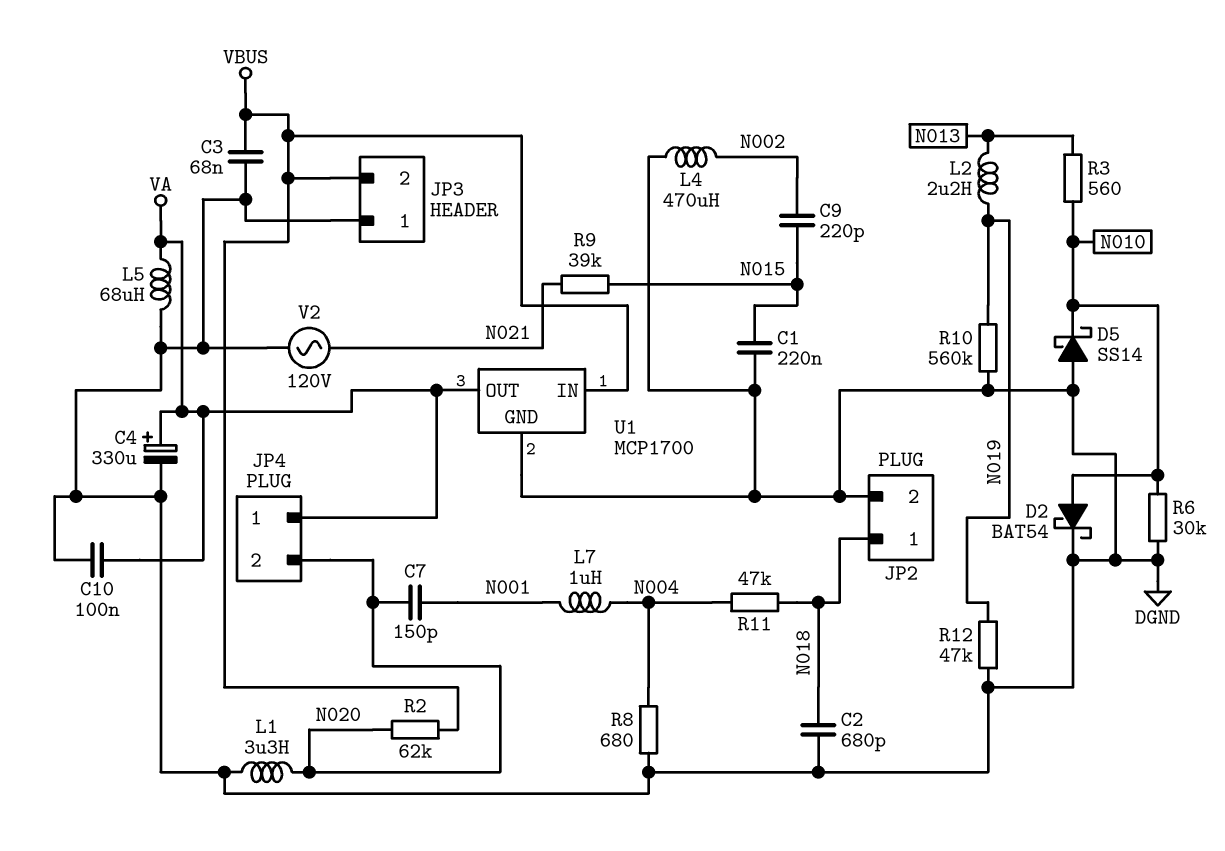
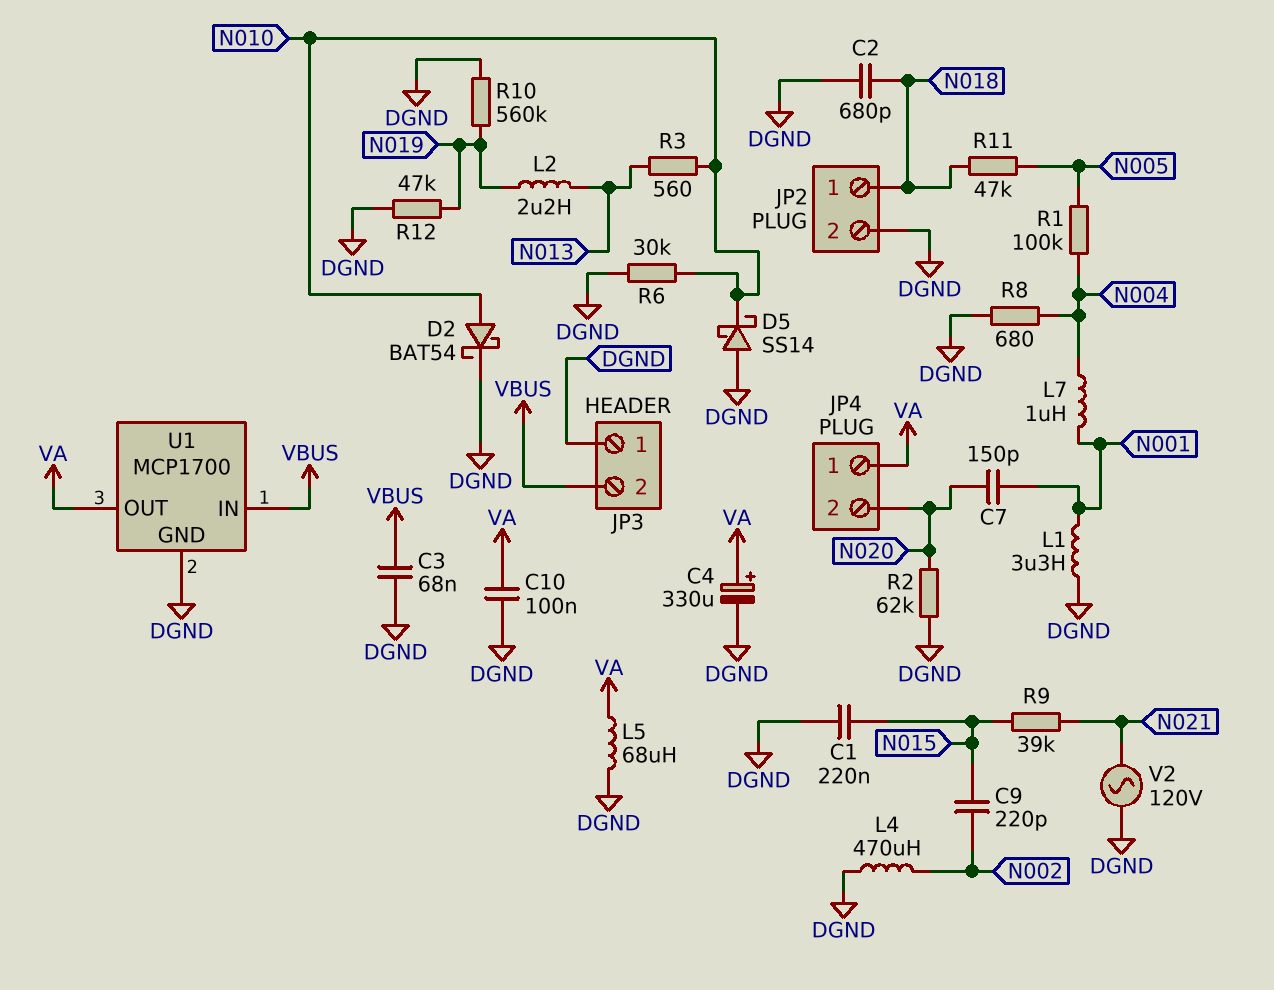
L1: 3.3uH (DGND, N020) -> 3.3uH (DGND, N001)
R1: none -> 100k (N004, N005)
R2: 62k (N020, VBUS) -> 62k (DGND, N020)
R11: 47k (N004, N018) -> 47k (N005, N018)

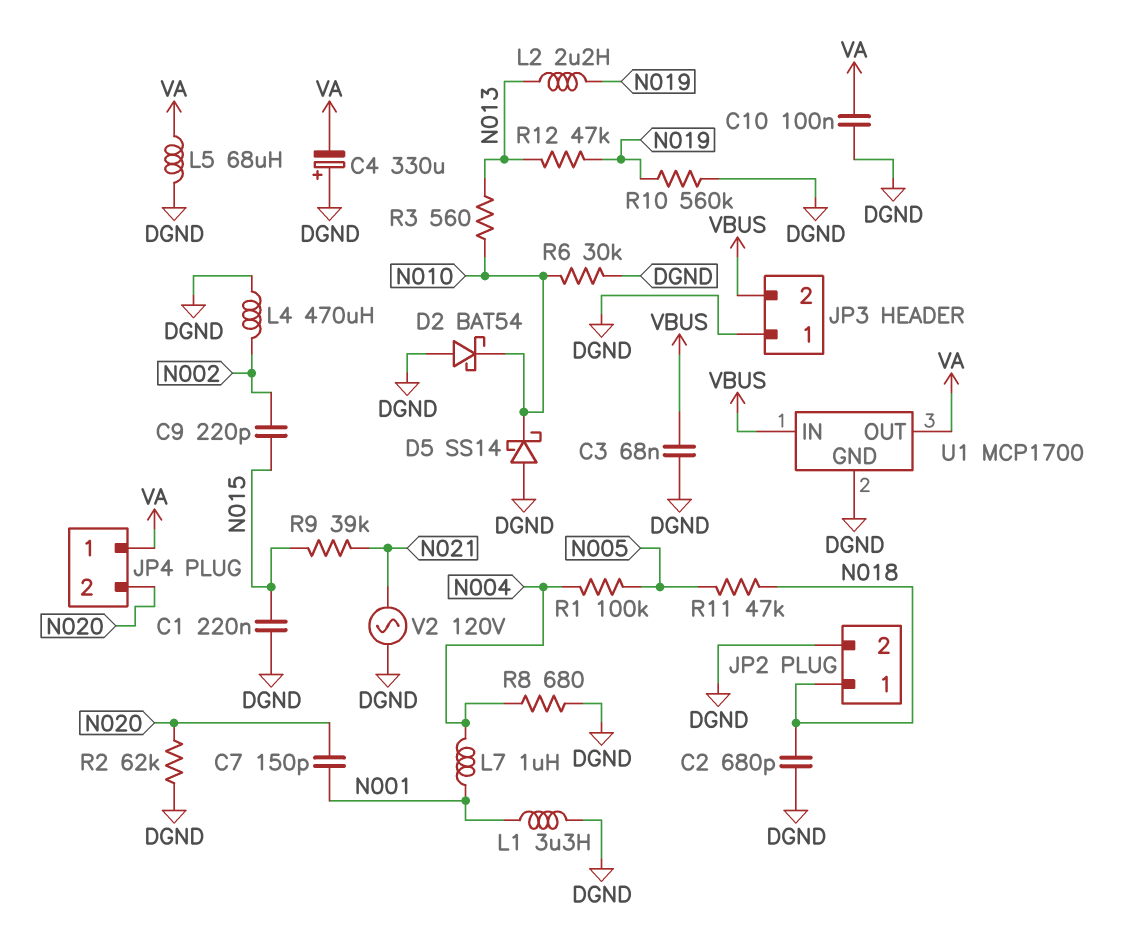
C4: 330uF (plus VA, minus DGND) -> 330uF (plus DGND, minus VA)
D2: schottky BAT54 (A N010, K DGND) -> schottky BAT54 (A DGND, K N010)
R12: 47k (DGND, N019) -> 47k (N013, N019)

